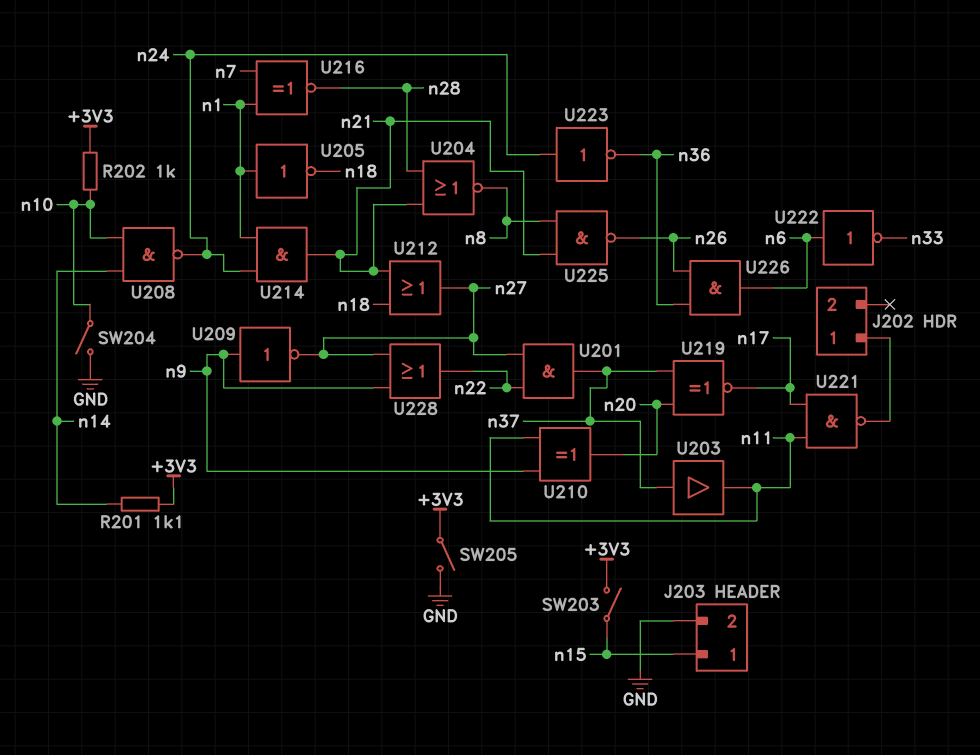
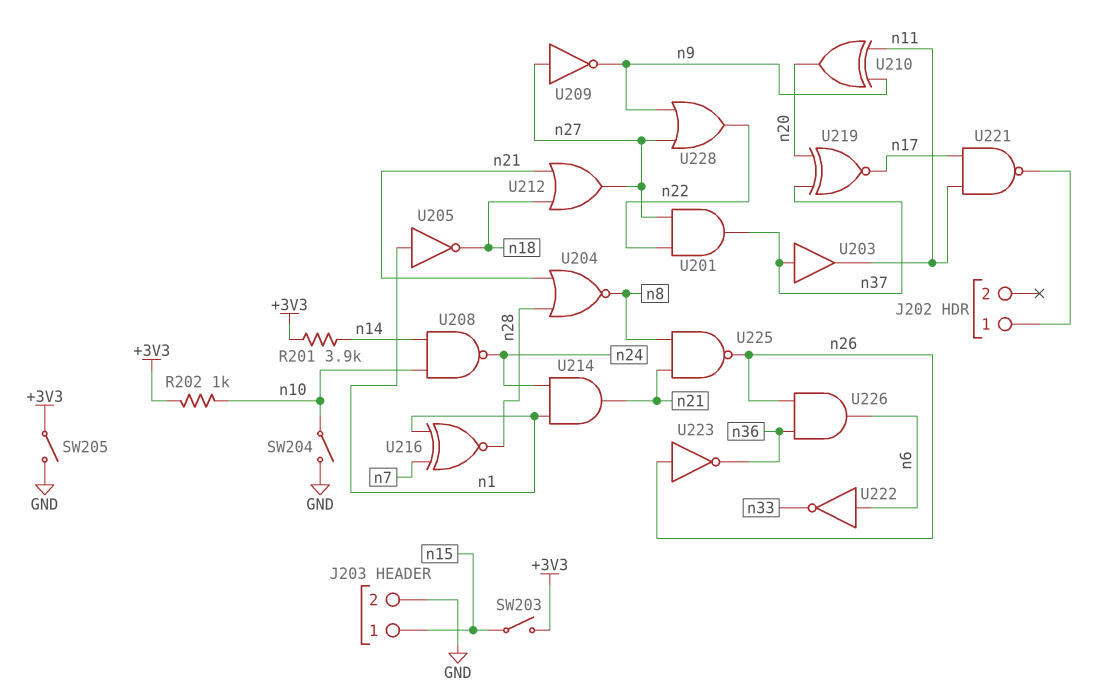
R201: 1.1k (+3V3, n14) -> 3.9k (+3V3, n14)
U209: NOT (in n9, out n27) -> NOT (in n27, out n9)
U223: NOT (in n24, out n36) -> NOT (in n26, out n36)

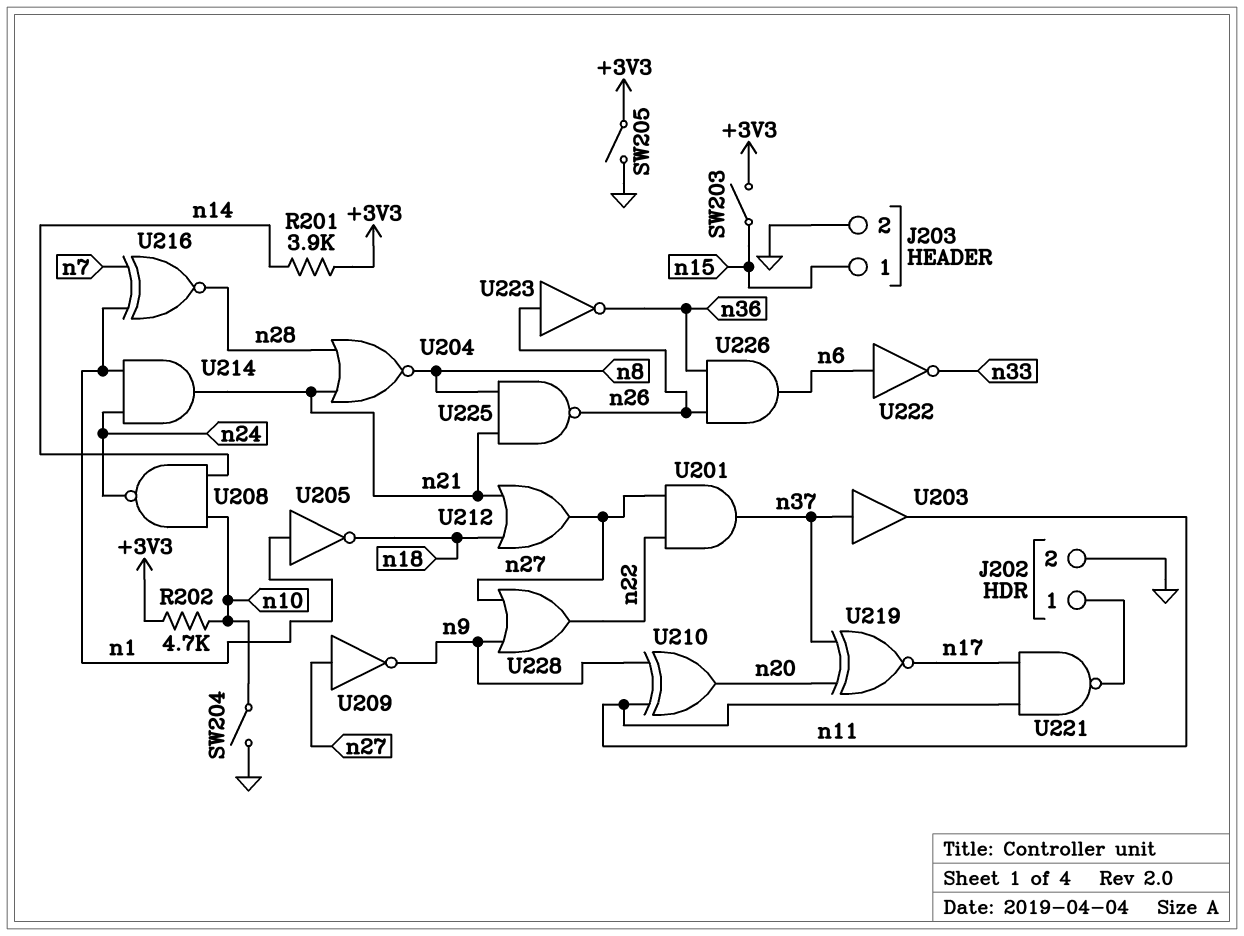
J202 pin 2: none -> GND
R202: 1k (+3V3, n10) -> 4.7k (+3V3, n10)

